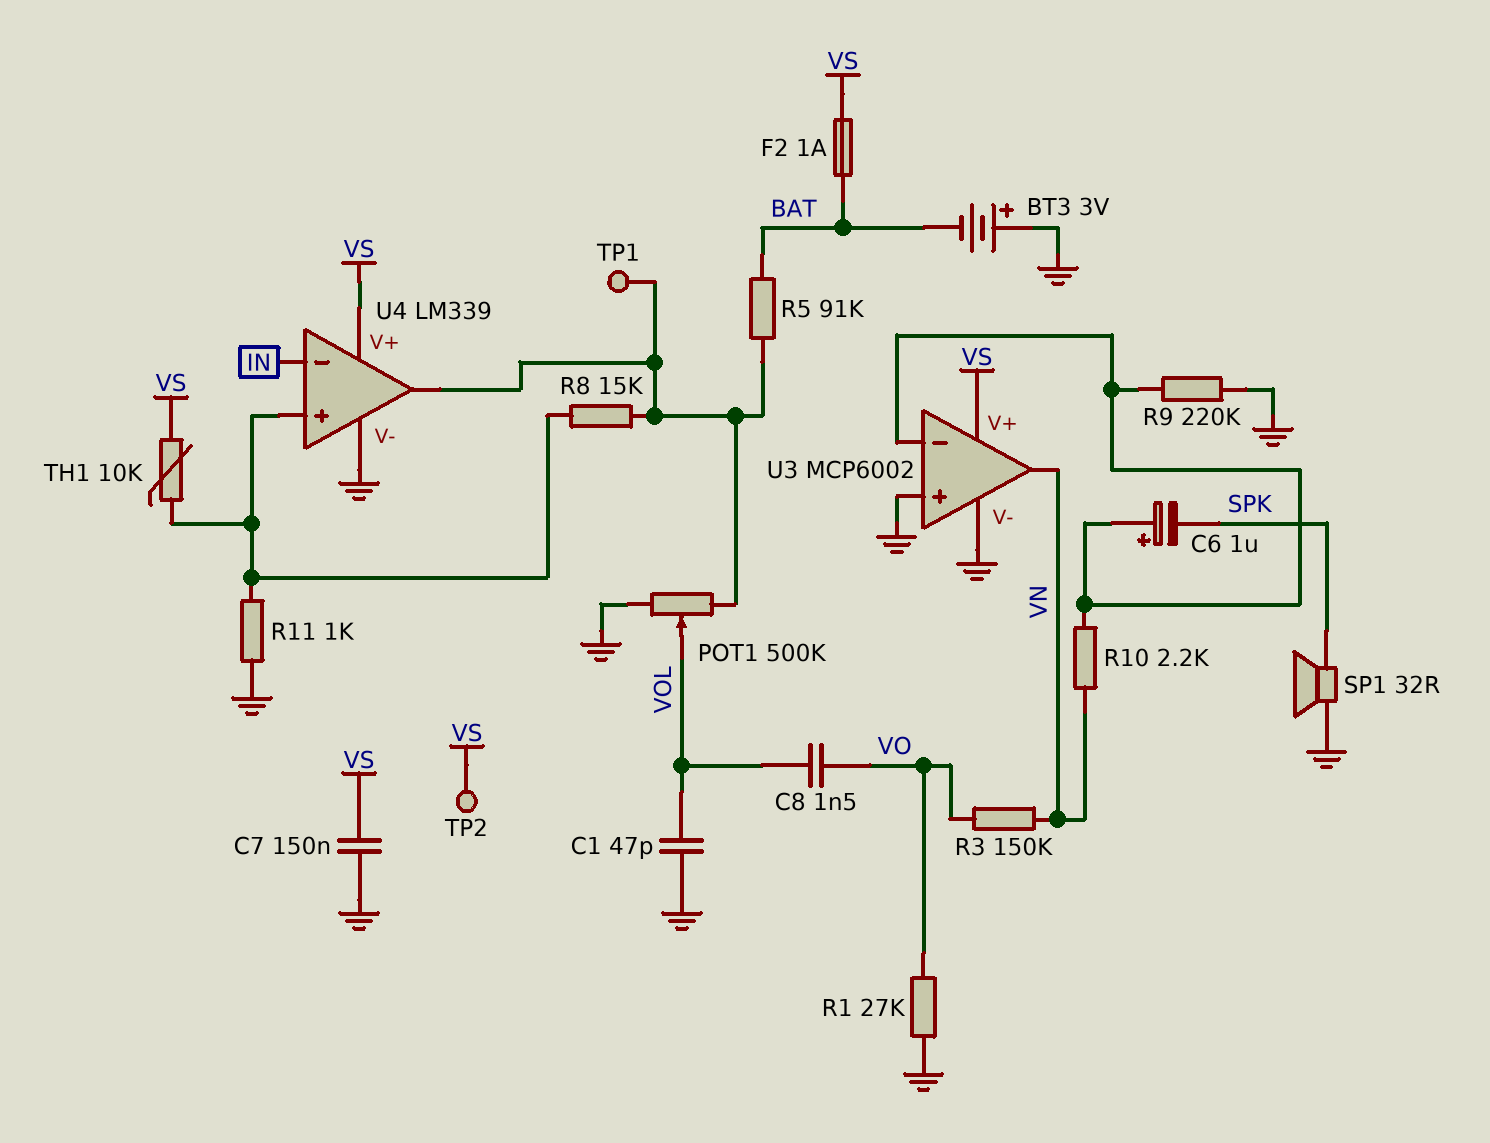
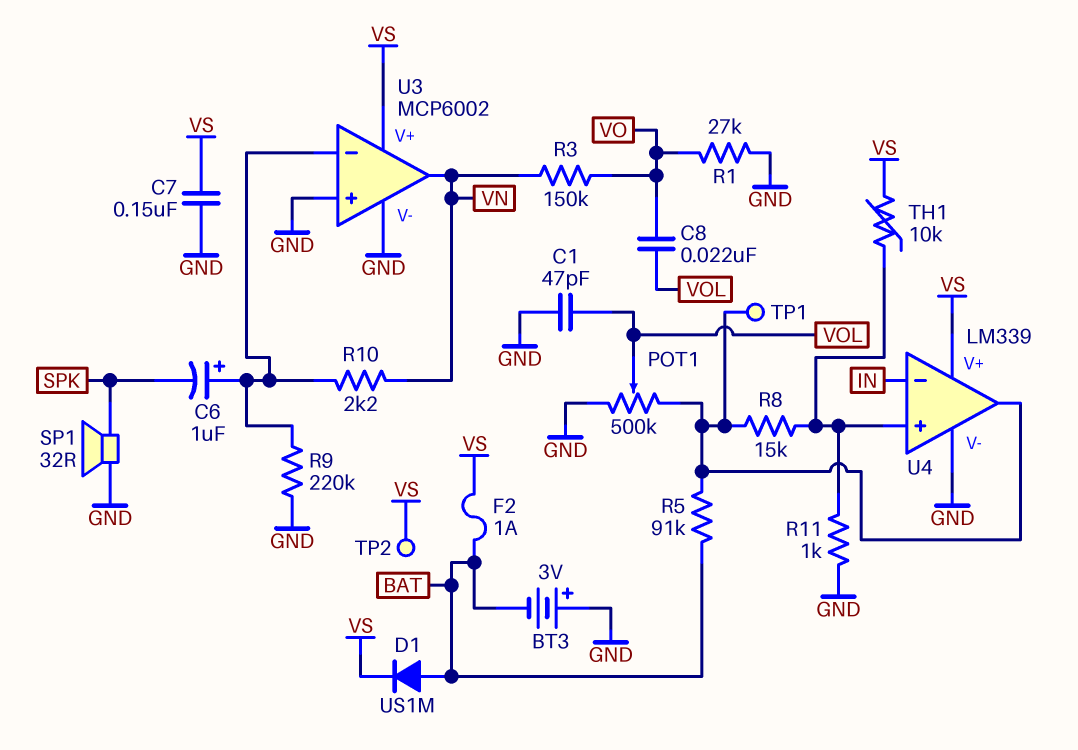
C8: 1.5nF (VO, VOL) -> 22nF (VO, VOL)
D1: none -> diode US1M (A BAT, K VS)

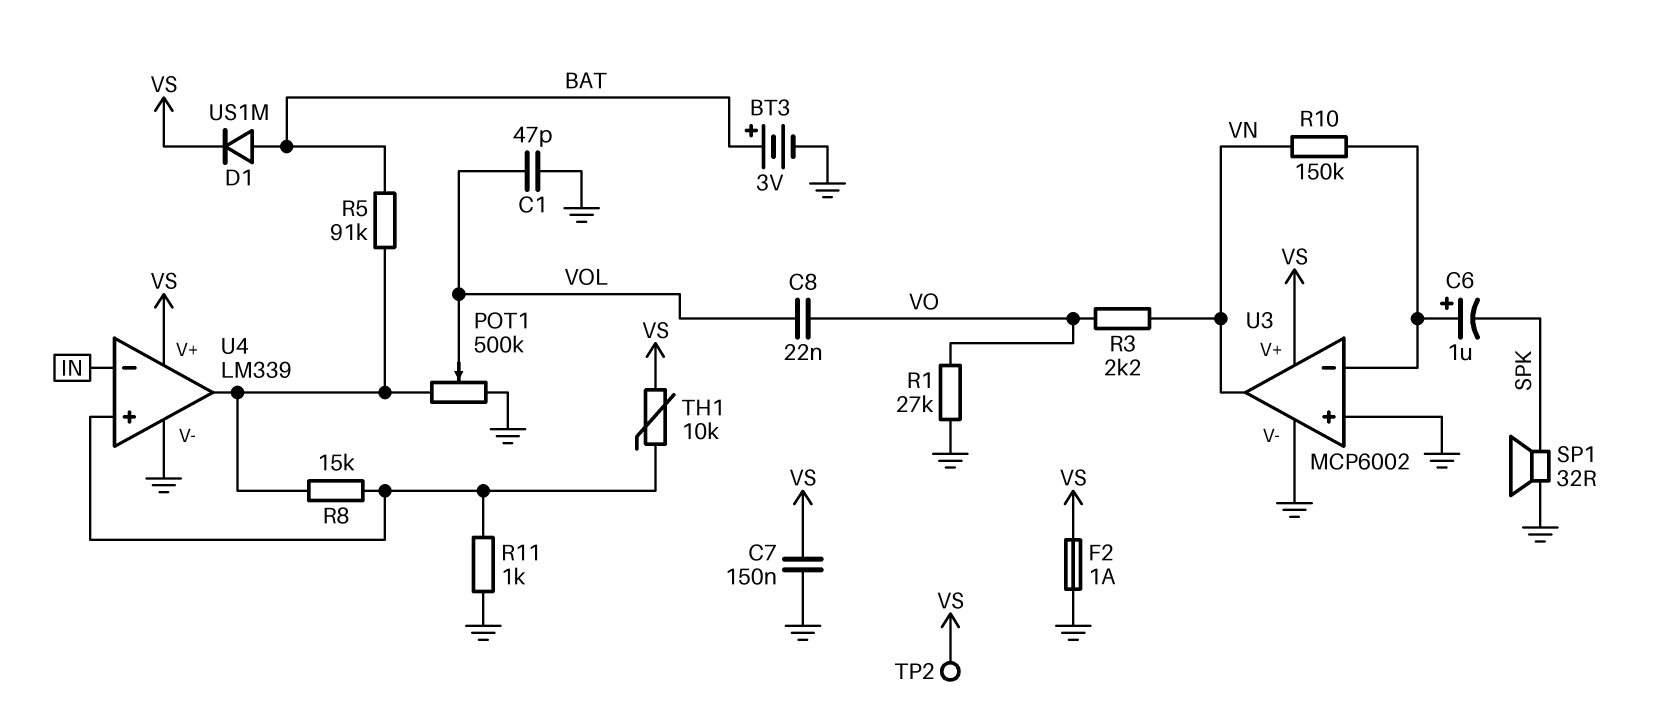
BT3: 3V (plus GND, minus BAT) -> 3V (plus BAT, minus GND)
F2: 1A (BAT, VS) -> 1A (GND, VS)
R3: 150k (VN, VO) -> 2.2k (VN, VO)
R9: 220k (GND, U3/in-) -> none
R10: 2.2k (U3/in-, VN) -> 150k (U3/in-, VN)
TP1: test point (U4/out) -> none

